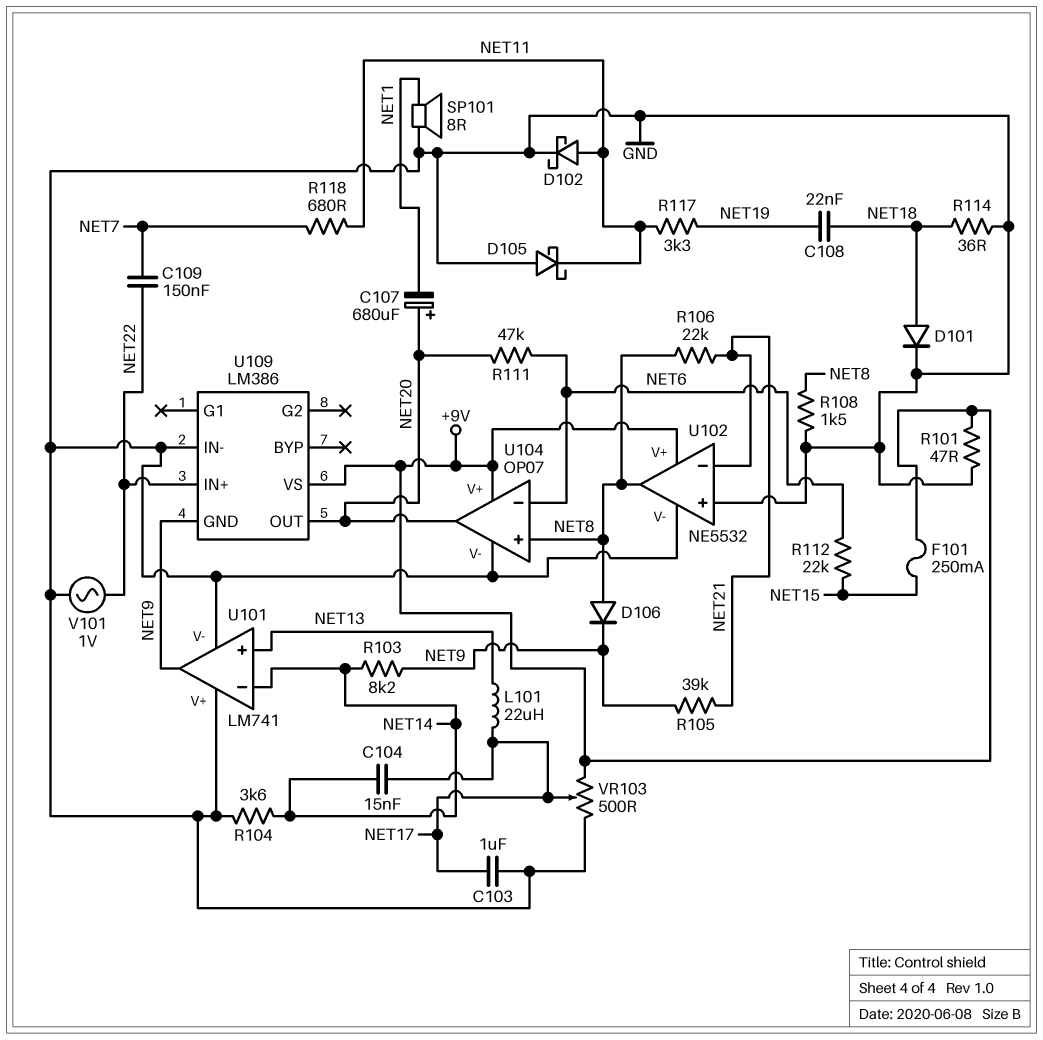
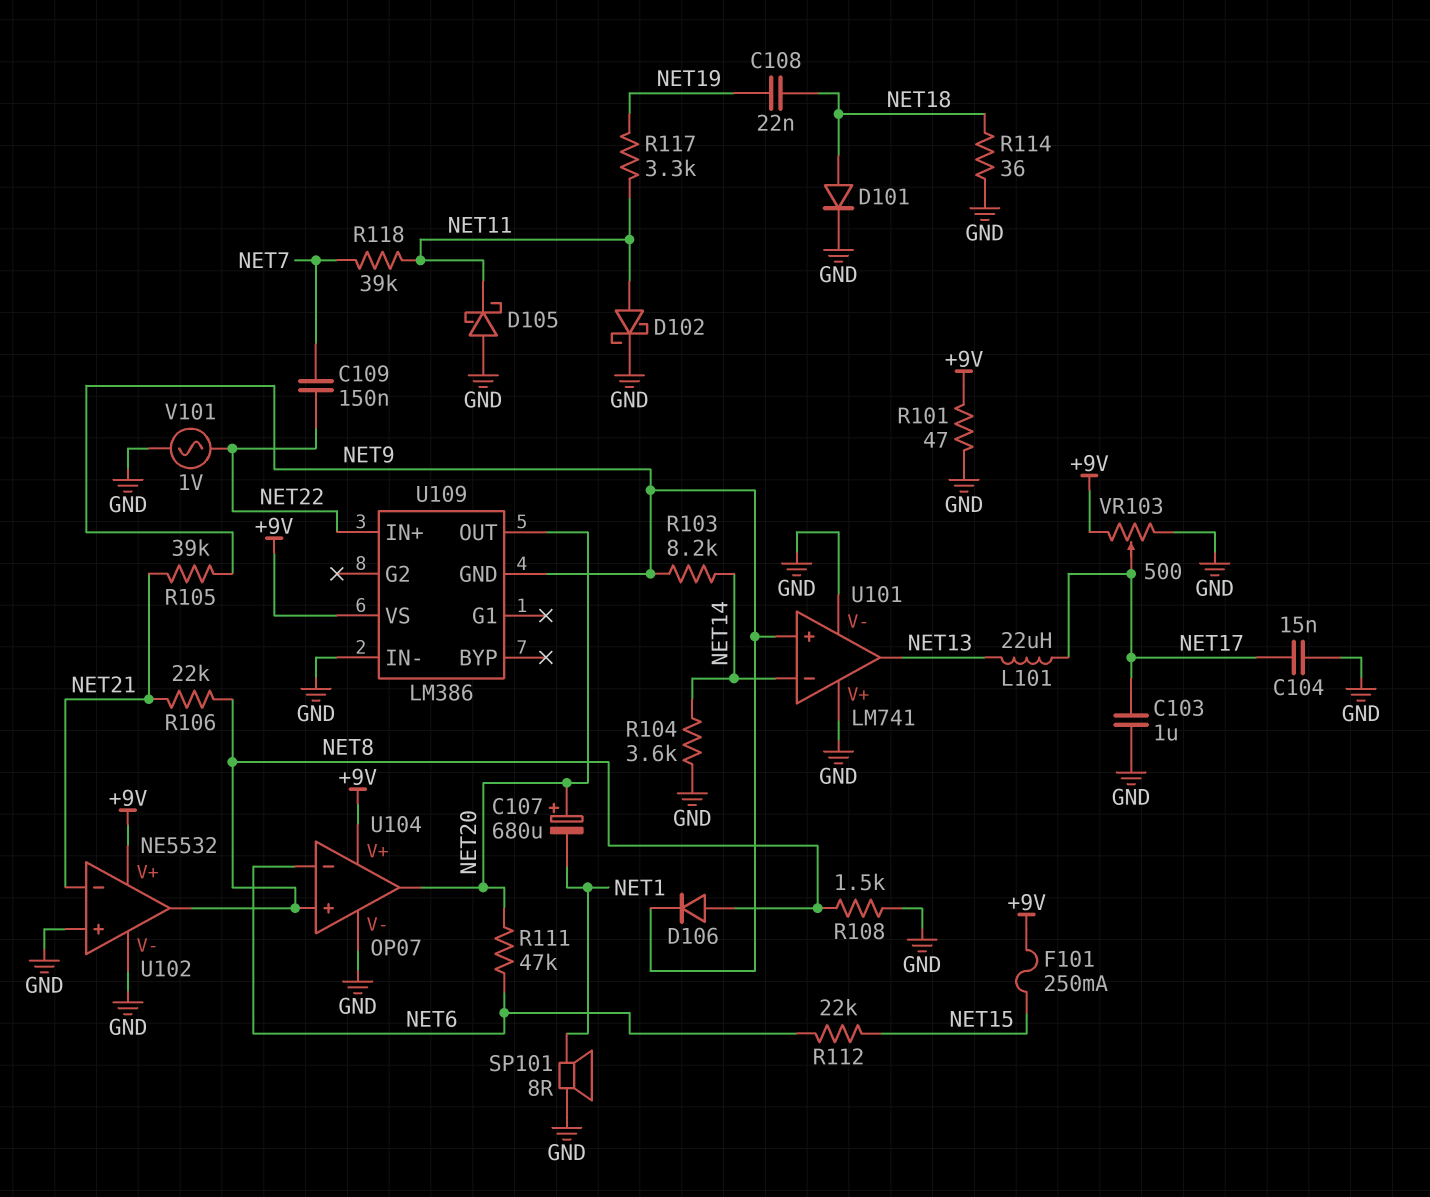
C104: 15nF (NET14, NET17) -> 15nF (GND, NET17)
R118: 680 (NET7, NET11) -> 39k (NET7, NET11)
U101 pin in+: NET13 -> NET9
U101 pin out: NET9 -> NET13

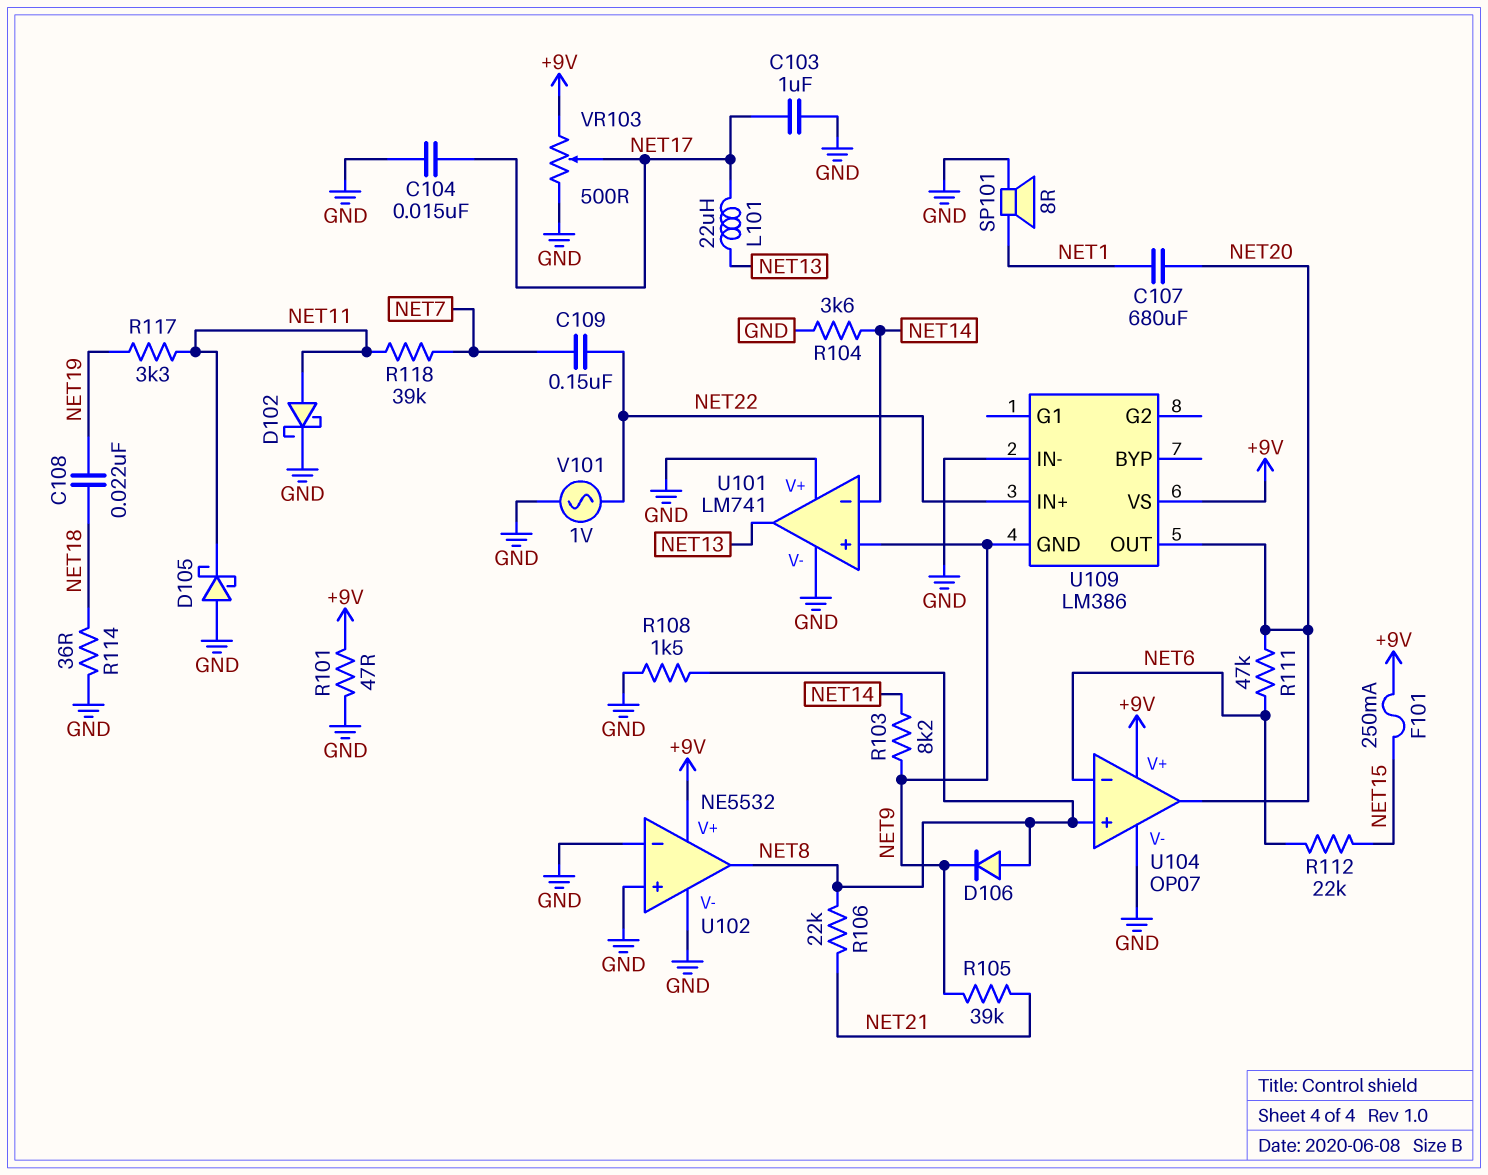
C107: 680uF (plus NET20, minus NET1) -> 680uF (NET1, NET20)
D101: diode (A NET18, K GND) -> none
U102 pin in-: NET21 -> GND

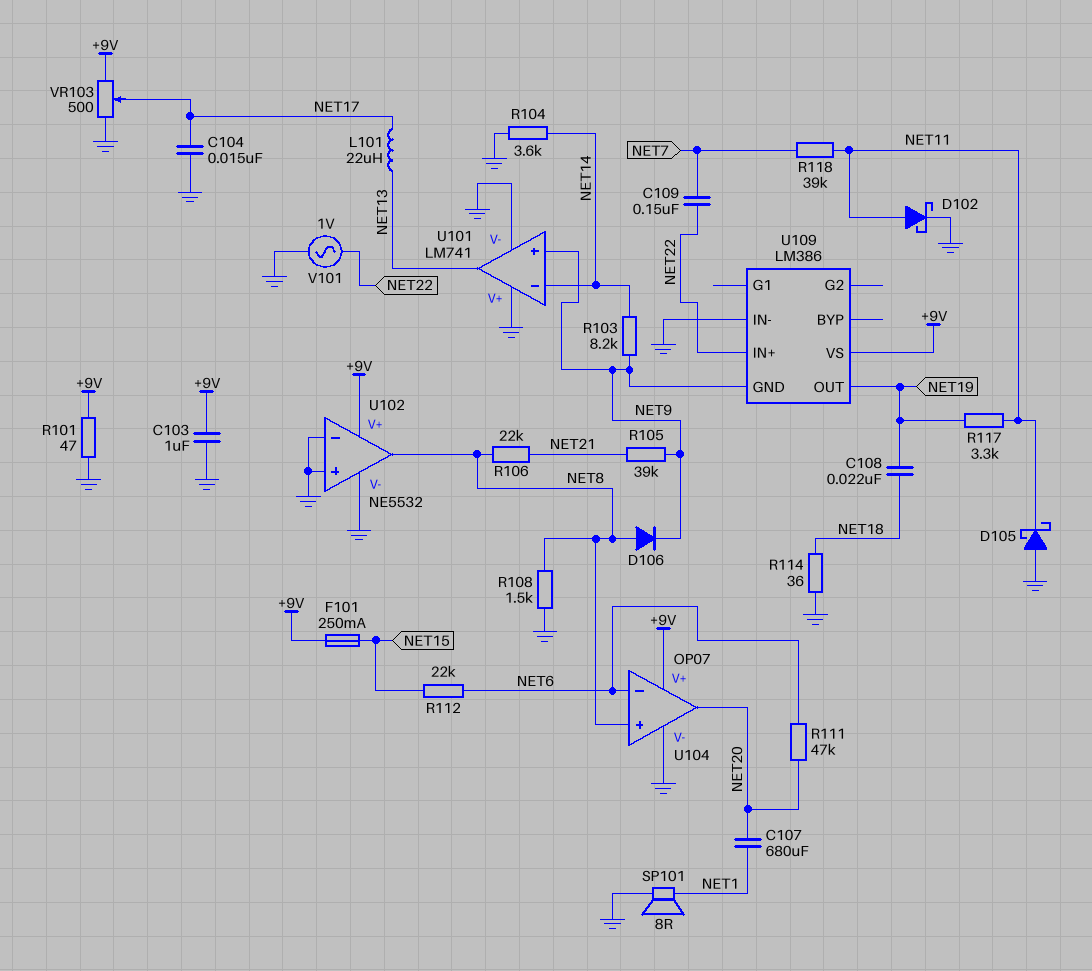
C103: 1uF (GND, NET17) -> 1uF (+9V, GND)
U109 pin OUT: NET20 -> NET19

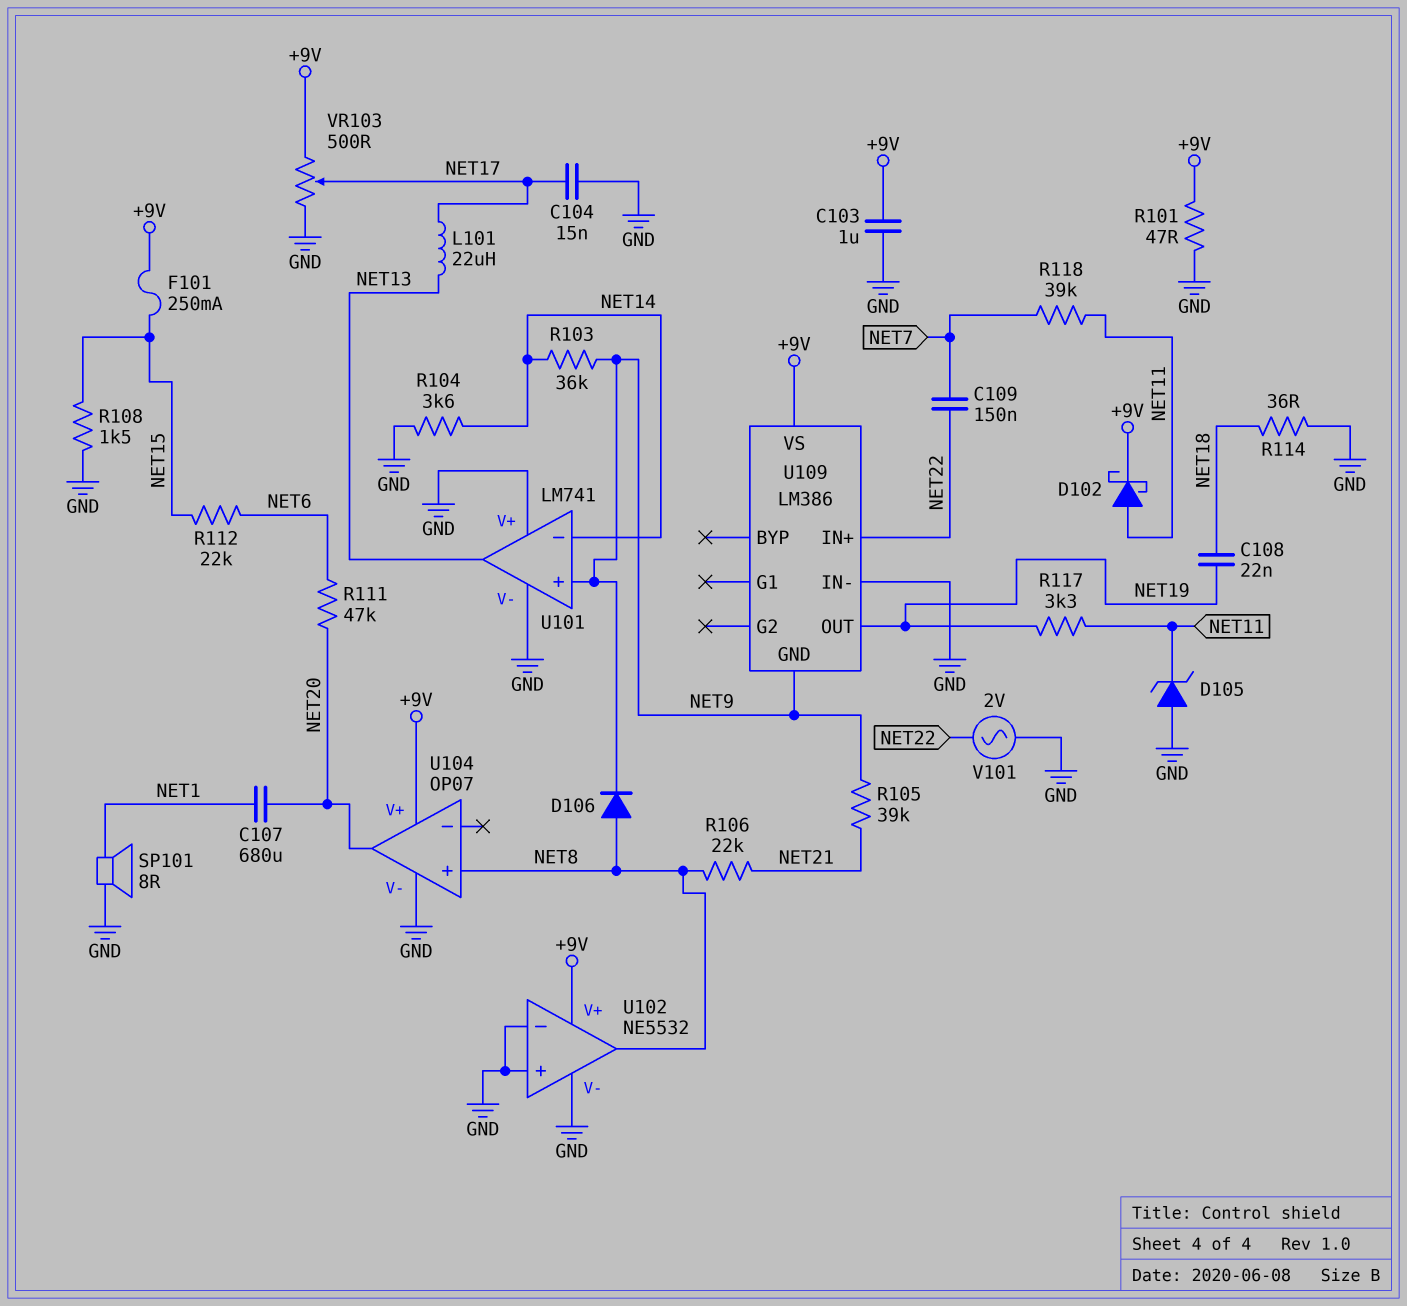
D102: schottky (A NET11, K GND) -> schottky (A NET11, K +9V)
D105: schottky (A GND, K NET11) -> zener (A GND, K NET11)
R103: 8.2k (NET9, NET14) -> 36k (NET9, NET14)
R108: 1.5k (GND, NET8) -> 1.5k (GND, NET15)
U104 pin in-: NET6 -> none
V101: AC 1V (GND, NET22) -> AC 2V (GND, NET22)

